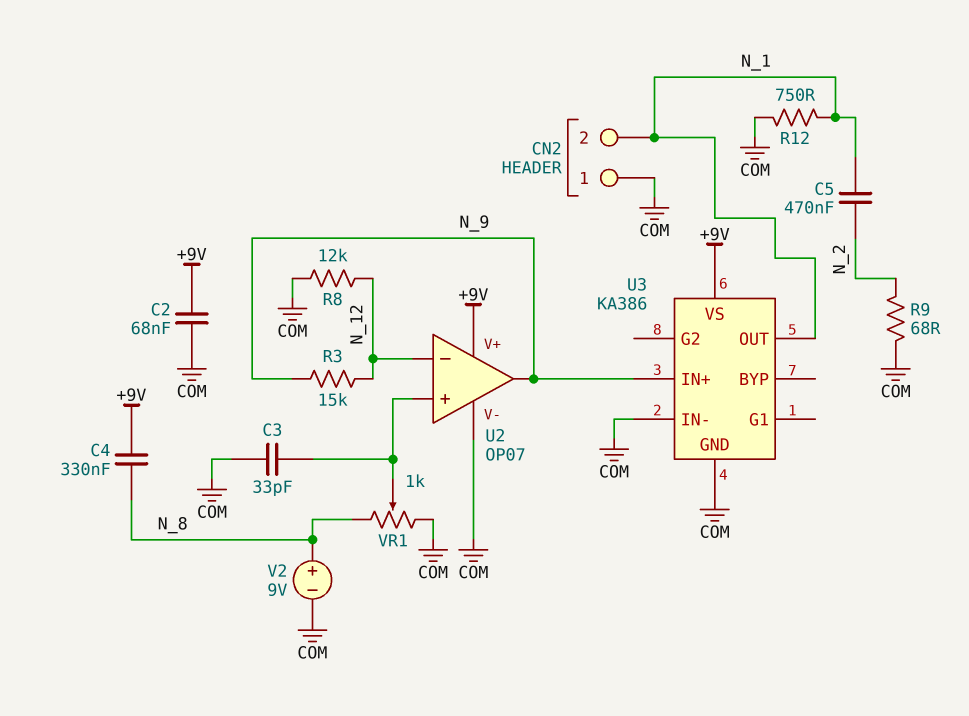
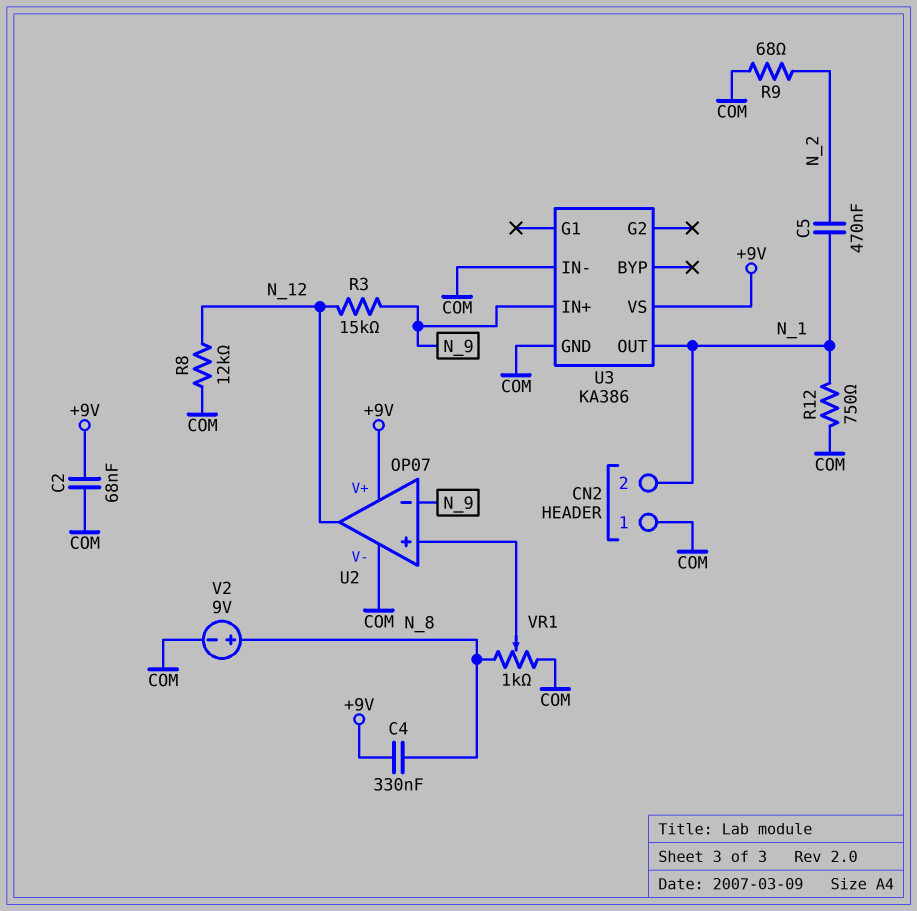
C3: 33pF (COM, U2/in+) -> none
U2 pin in-: N_12 -> N_9
U2 pin out: N_9 -> N_12

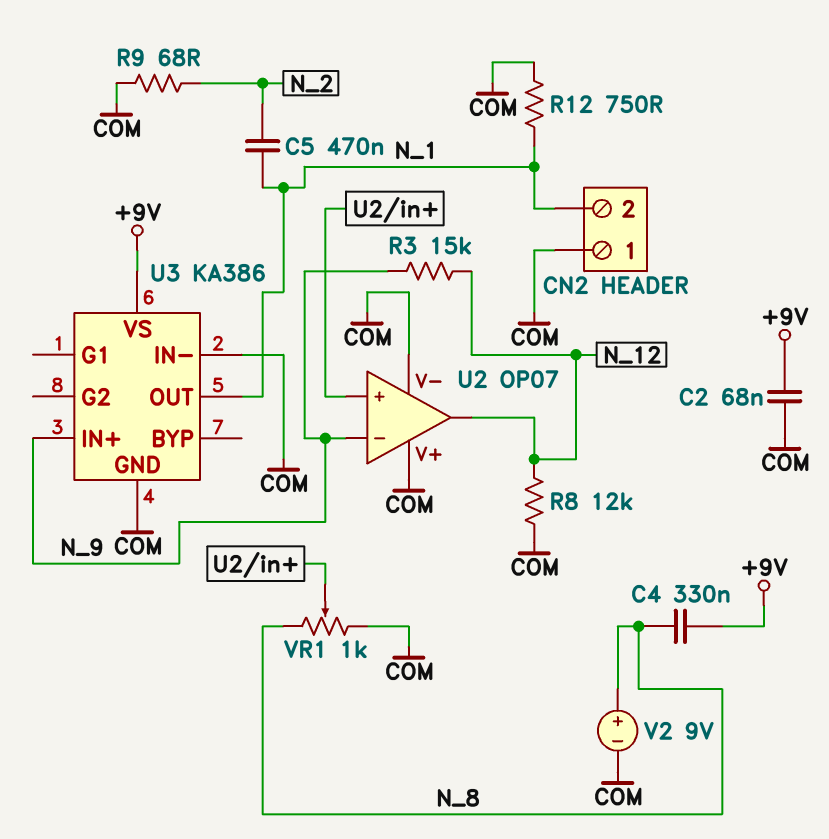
U2 pin V+: +9V -> COM

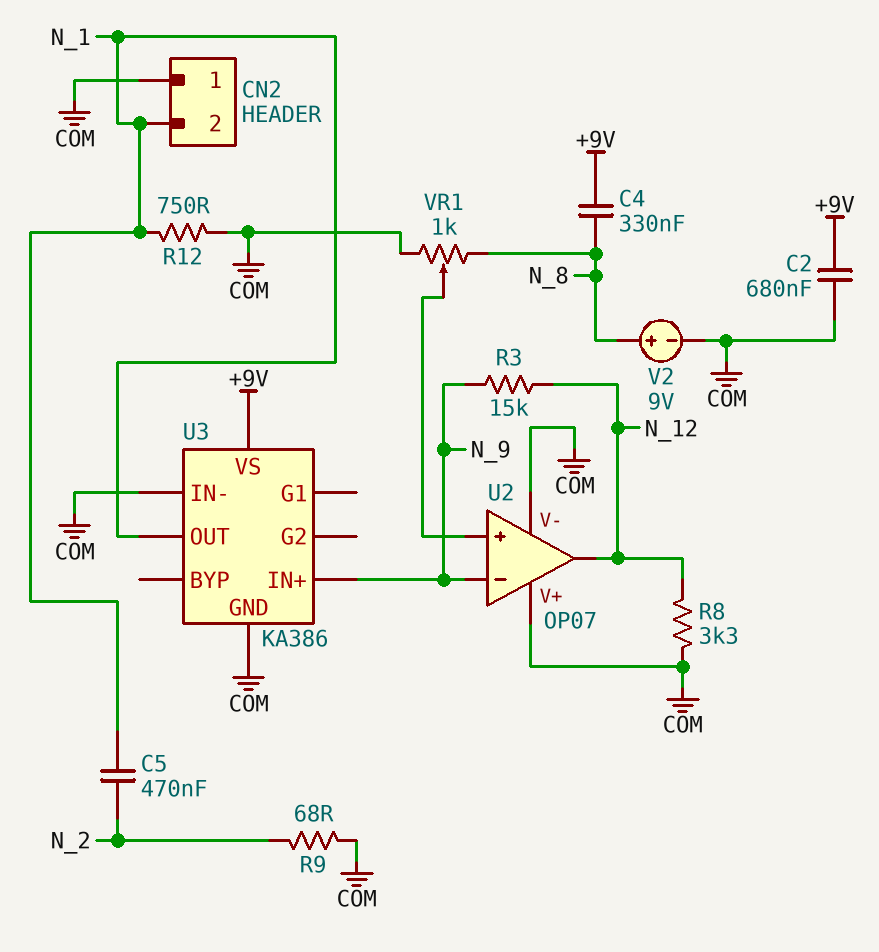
C2: 68nF (+9V, COM) -> 680nF (+9V, COM)
R8: 12k (COM, N_12) -> 3.3k (COM, N_12)

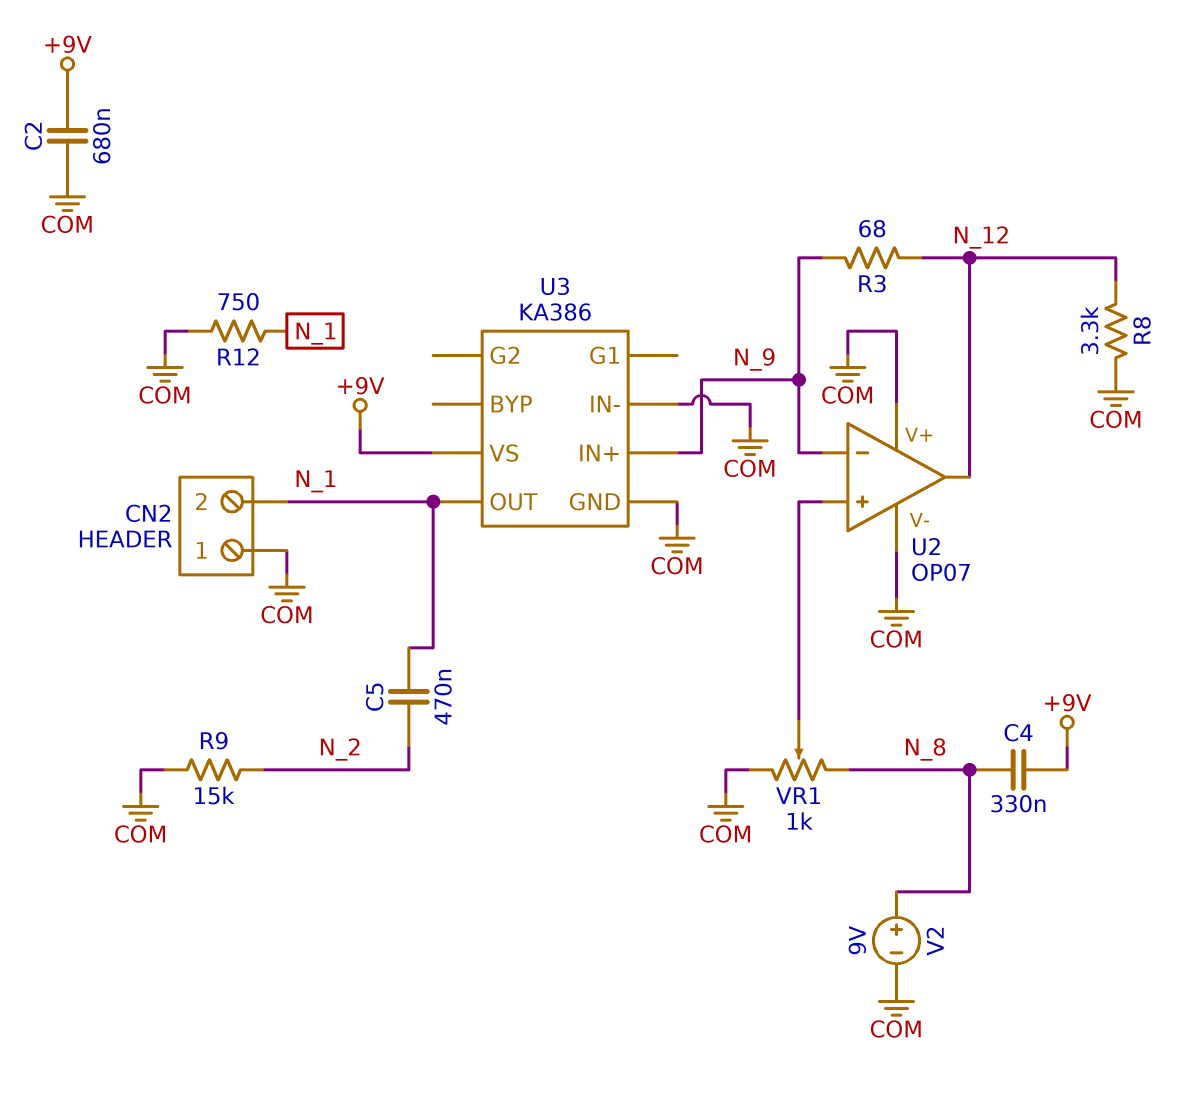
R3: 15k (N_9, N_12) -> 68 (N_9, N_12)
R9: 68 (COM, N_2) -> 15k (COM, N_2)

